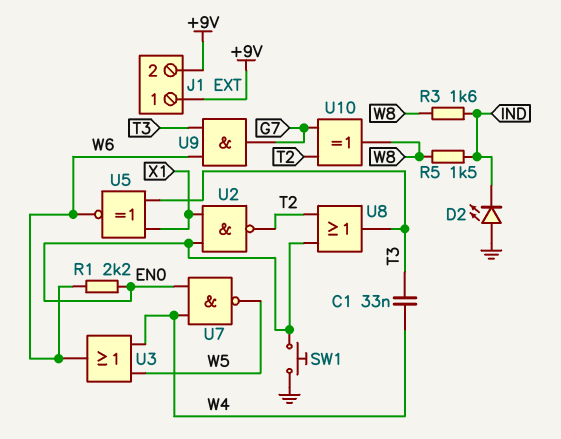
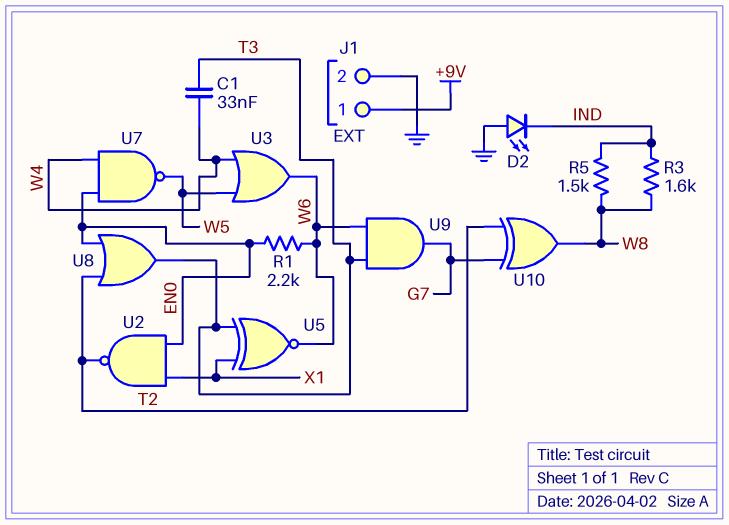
J1 pin 2: +9V -> GND
SW1: button (EN0, GND) -> none

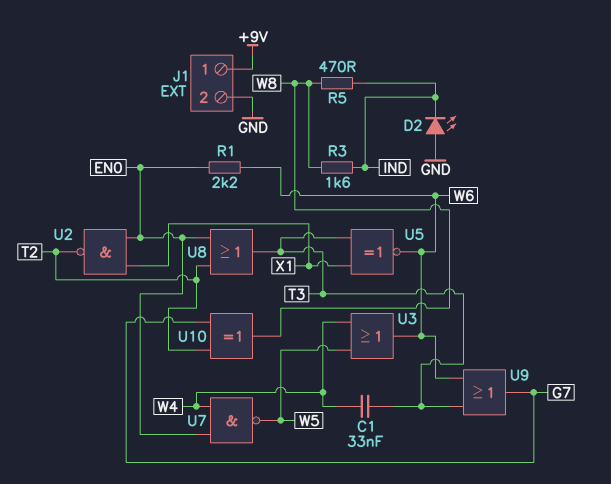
R5: 1.5k (IND, W8) -> 470 (IND, W8)
U9: AND (in T3, in W6, out G7) -> OR (in T3, in W6, out G7)

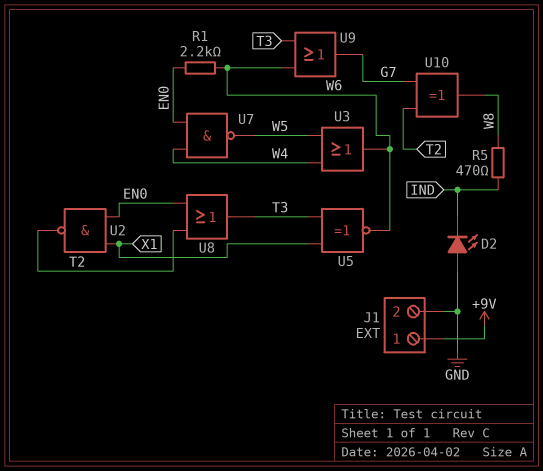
C1: 33nF (T3, W4) -> none
R3: 1.6k (IND, W8) -> none

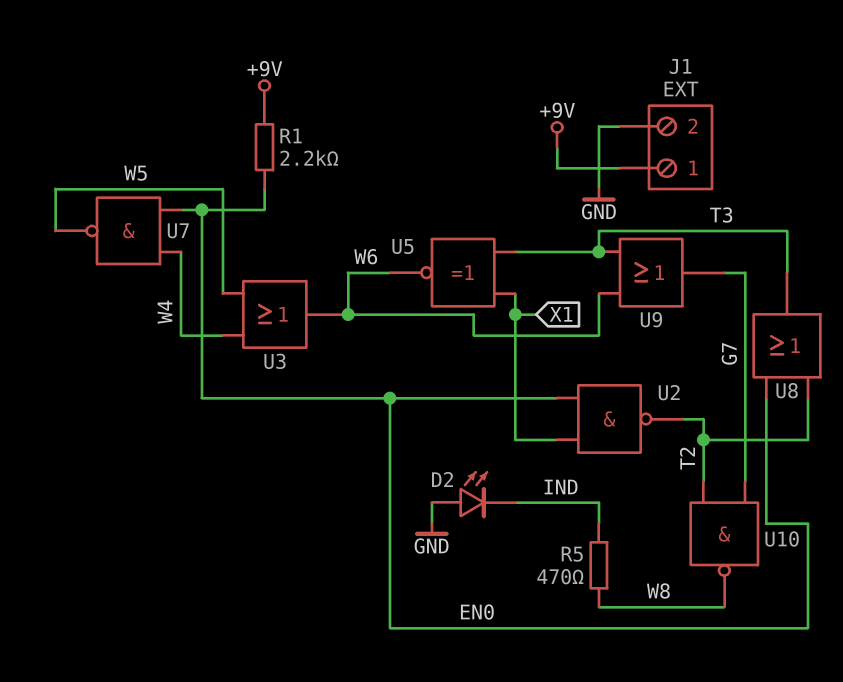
R1: 2.2k (EN0, W6) -> 2.2k (+9V, EN0)
U10: XOR (in G7, in T2, out W8) -> NAND (in G7, in T2, out W8)

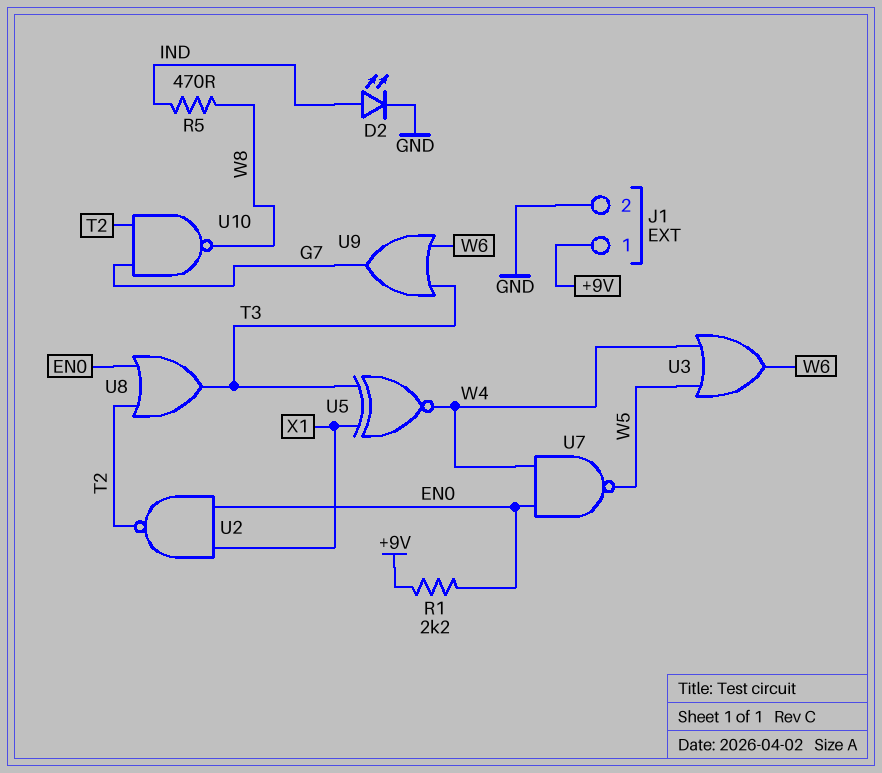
D2: LED (A GND, K IND) -> LED (A IND, K GND)
U5: XNOR (in T3, in X1, out W6) -> XNOR (in T3, in X1, out W4)

